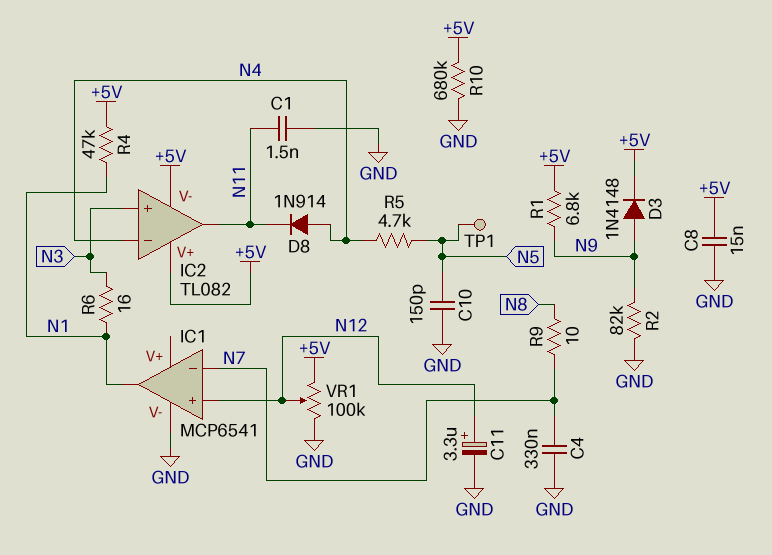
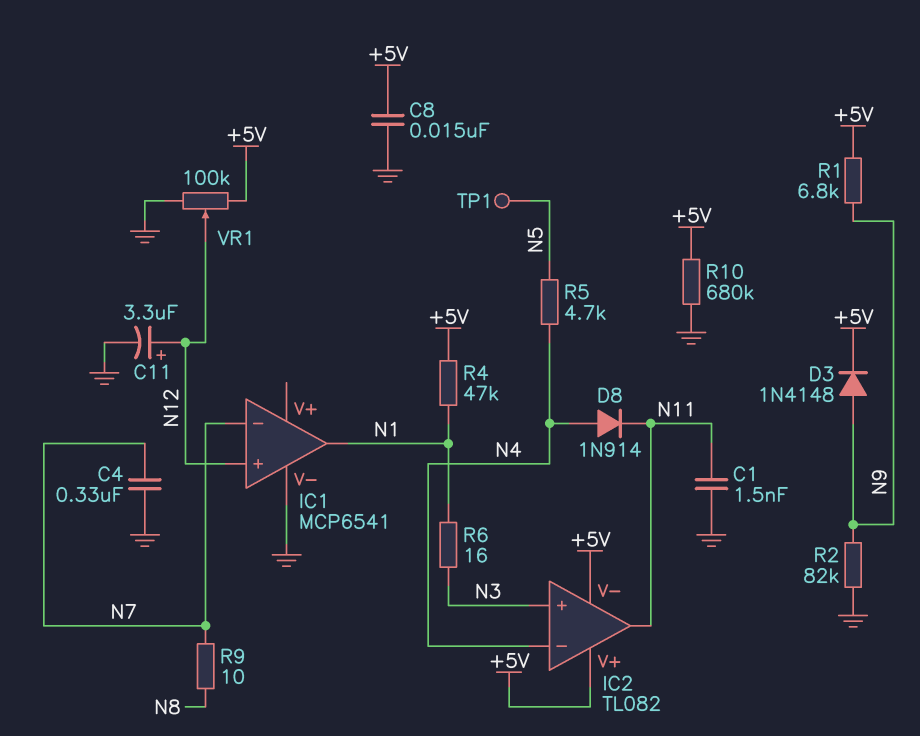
C10: 150pF (GND, N5) -> none

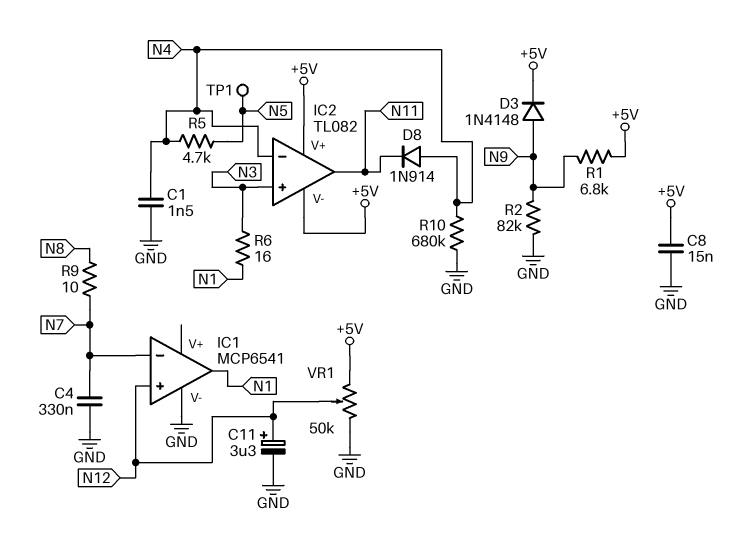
C1: 1.5nF (GND, N11) -> 1.5nF (GND, N4)
R4: 47k (+5V, N1) -> none
R10: 680k (+5V, GND) -> 680k (GND, N4)
VR1: 100k (+5V, GND, wiper N12) -> 50k (+5V, GND, wiper N12)

